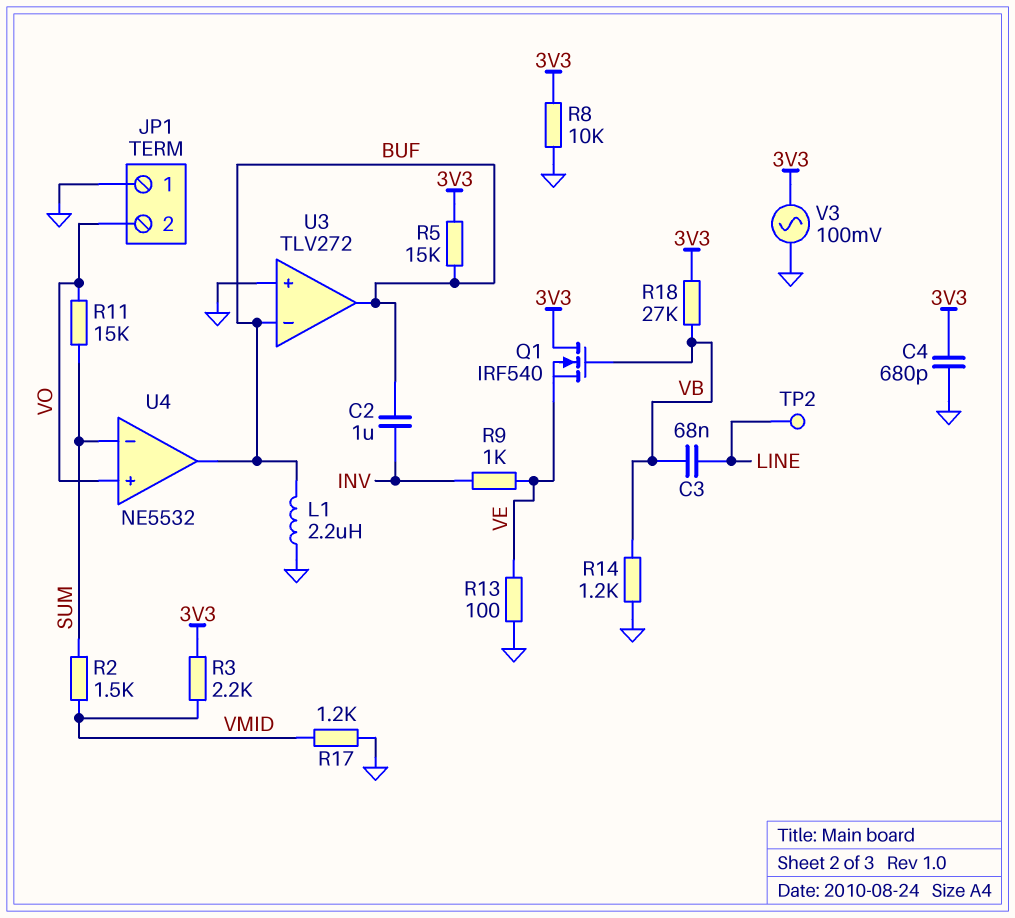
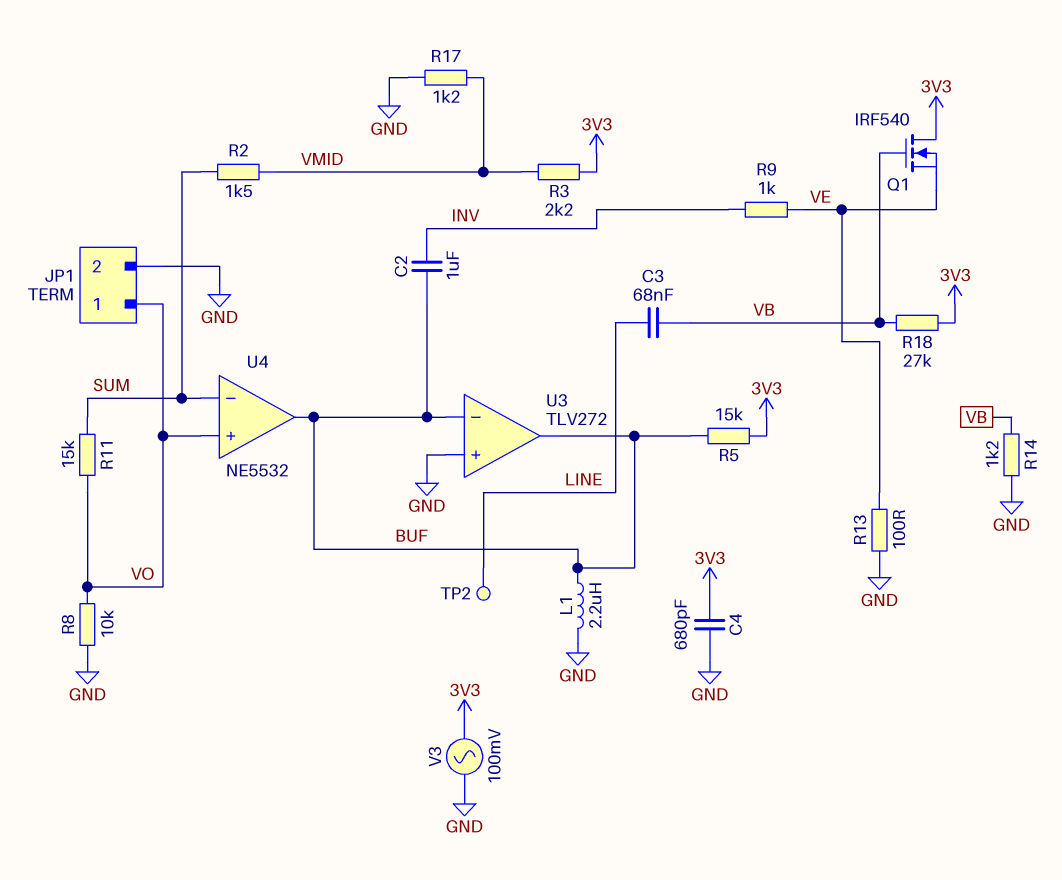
JP1 pin 1: GND -> VO
JP1 pin 2: VO -> GND
R8: 10k (3V3, GND) -> 10k (GND, VO)

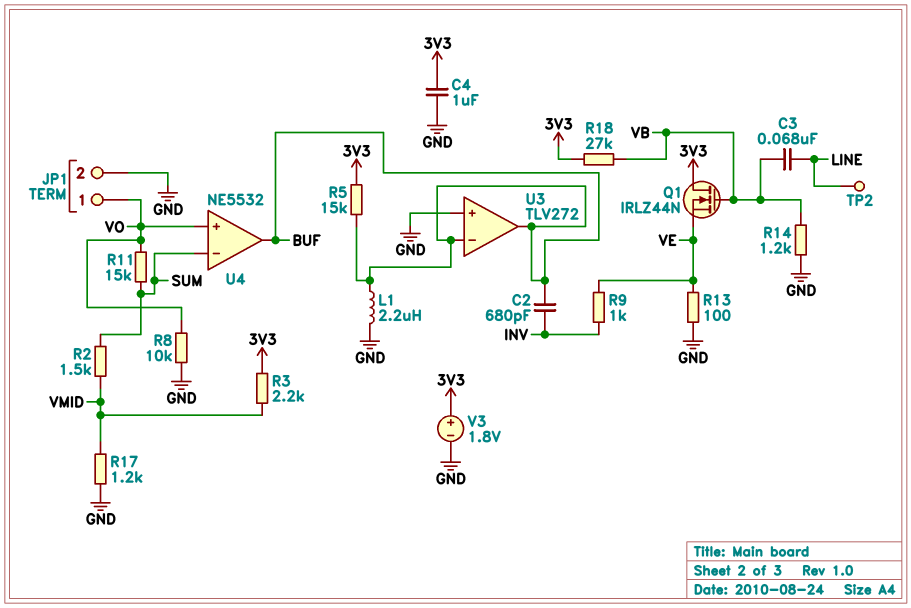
C2: 1uF (BUF, INV) -> 680pF (BUF, INV)
C4: 680pF (3V3, GND) -> 1uF (3V3, GND)
Q1: NMOS IRF540 (G VB, D 3V3, S VE) -> NMOS IRLZ44N (G VB, D 3V3, S VE)
V3: AC 100mV (3V3, GND) -> 1.8V (plus 3V3, minus GND)

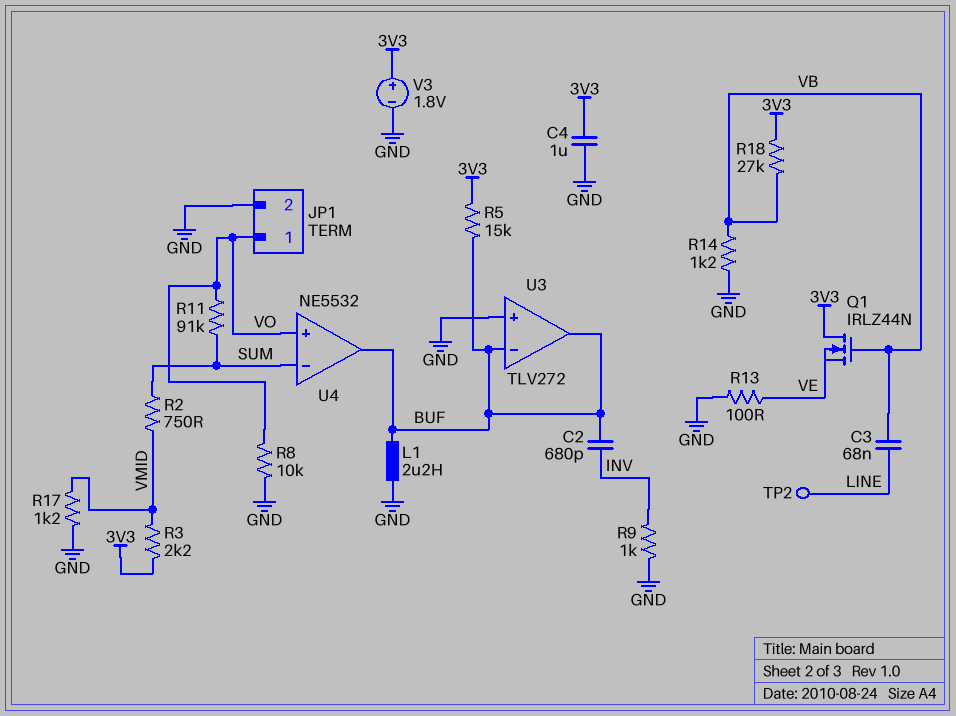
R2: 1.5k (SUM, VMID) -> 750 (SUM, VMID)
R9: 1k (INV, VE) -> 1k (GND, INV)
R11: 15k (SUM, VO) -> 91k (SUM, VO)

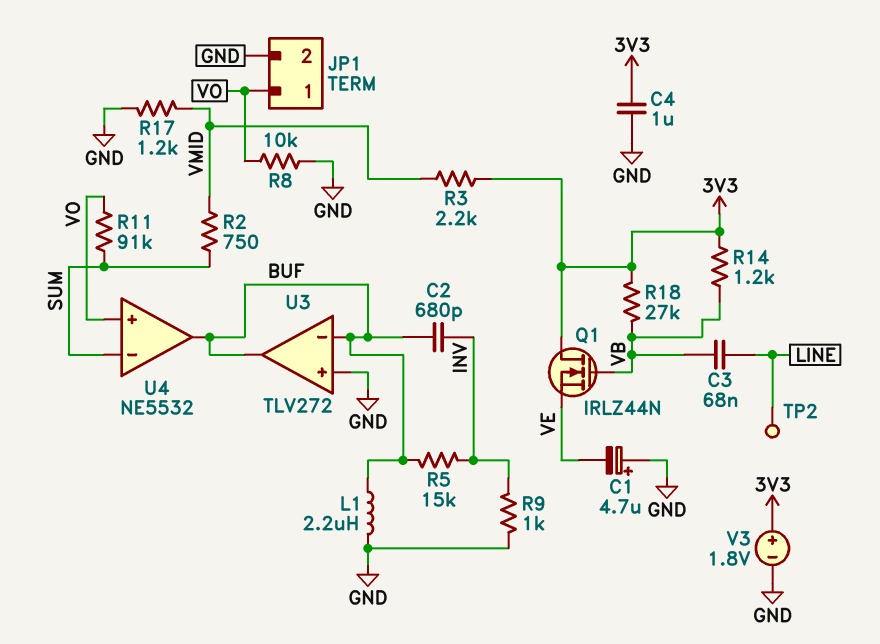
C1: none -> 4.7uF (plus GND, minus VE)
R5: 15k (3V3, BUF) -> 15k (BUF, INV)
R13: 100 (GND, VE) -> none
R14: 1.2k (GND, VB) -> 1.2k (3V3, VB)

